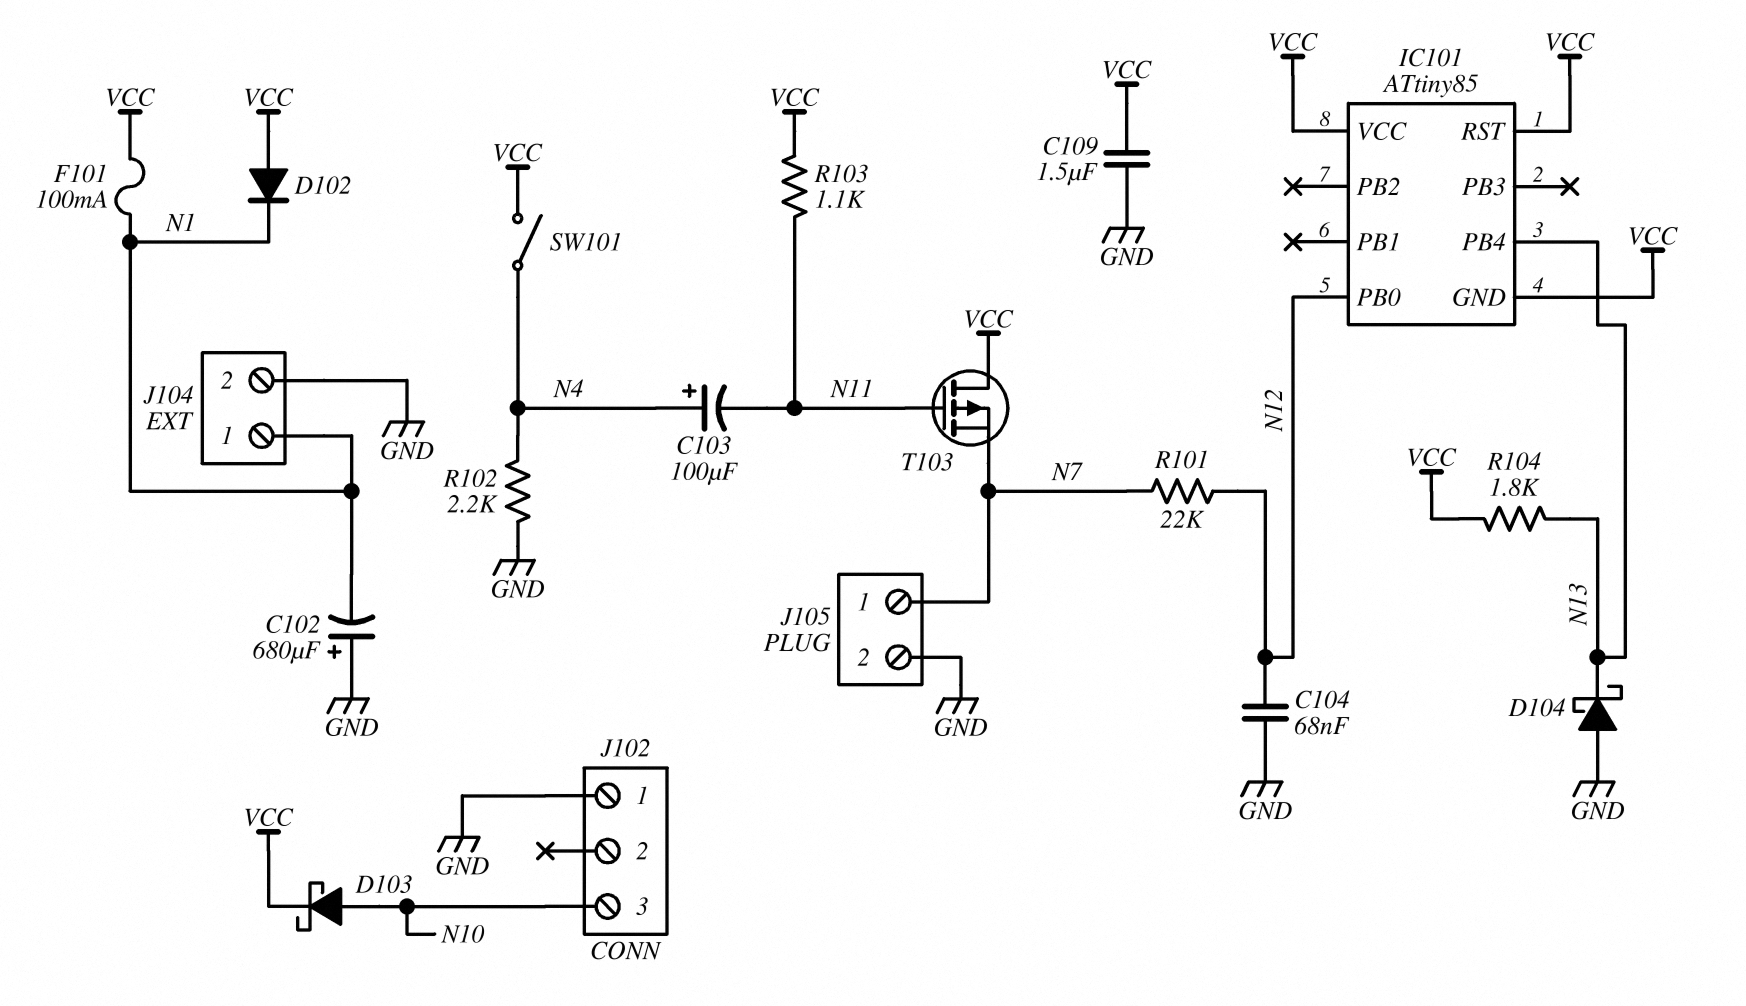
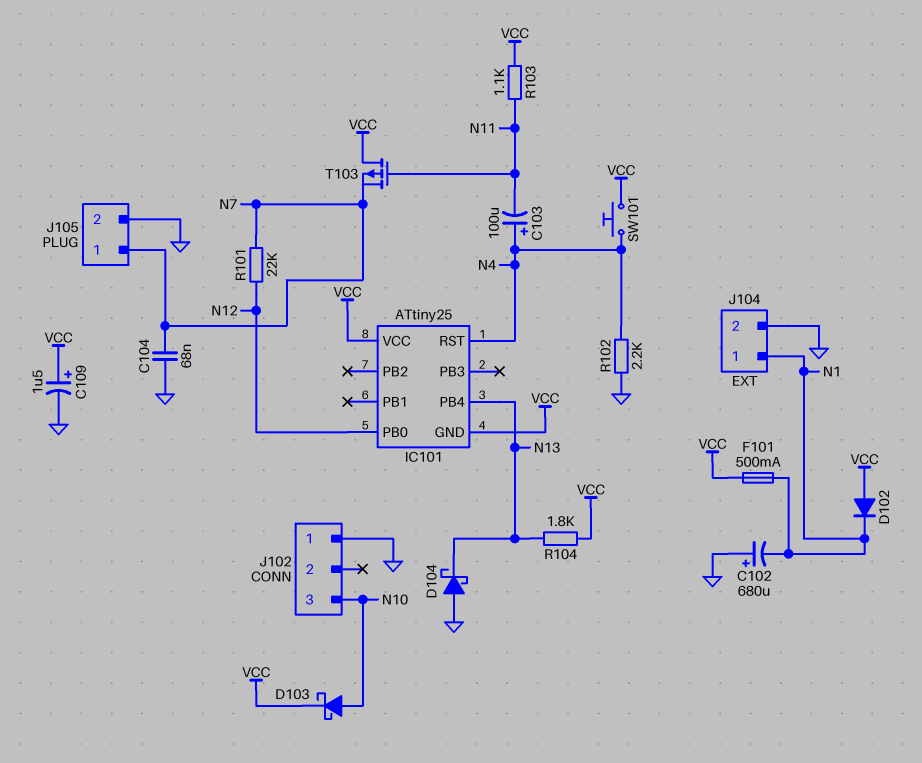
C104: 68nF (GND, N12) -> 68nF (GND, N7)
C109: 1.5uF (GND, VCC) -> 1.5uF (plus VCC, minus GND)
F101: 100mA (N1, VCC) -> 500mA (N1, VCC)
IC101: ATtiny85 -> ATtiny25
IC101 pin RST: VCC -> N4
SW101: switch (N4, VCC) -> button (N4, VCC)

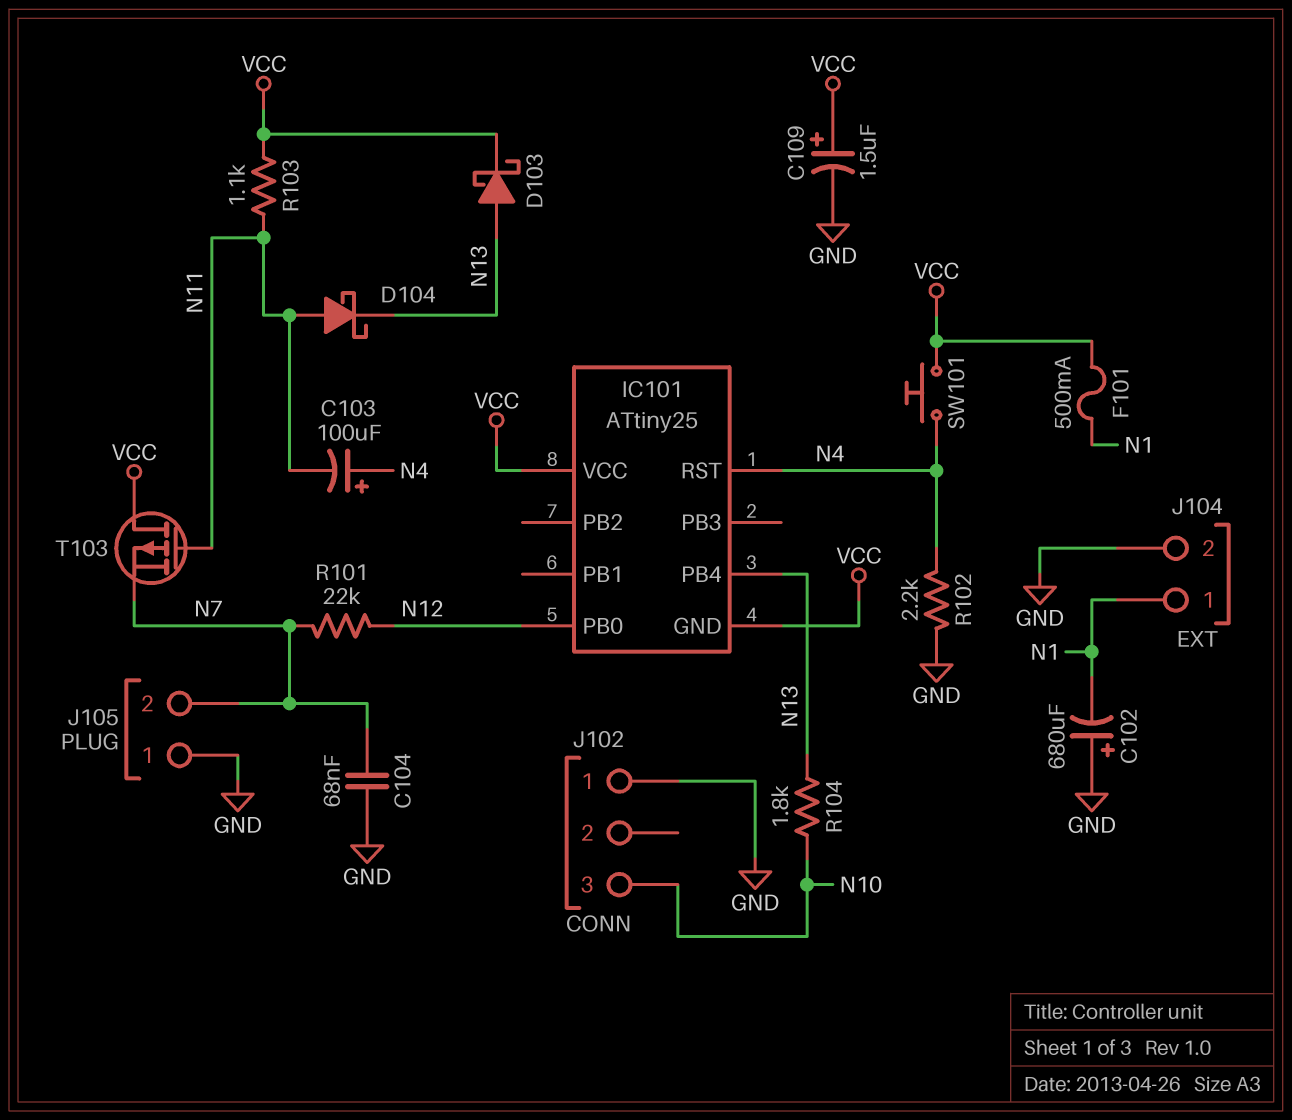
D102: diode (A VCC, K N1) -> none
D103: schottky (A N10, K VCC) -> schottky (A N13, K VCC)
D104: schottky (A GND, K N13) -> schottky (A N11, K N13)
J105 pin 1: N7 -> GND
J105 pin 2: GND -> N7
R104: 1.8k (N13, VCC) -> 1.8k (N10, N13)

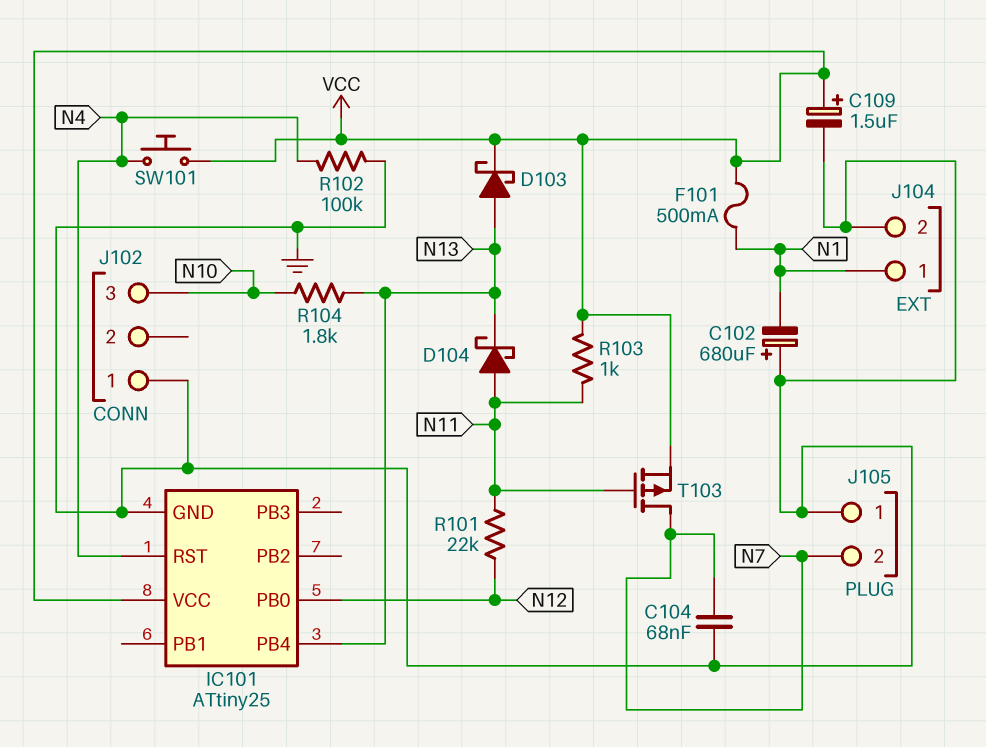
C103: 100uF (plus N4, minus N11) -> none
IC101 pin GND: VCC -> GND
R101: 22k (N7, N12) -> 22k (N11, N12)
R102: 2.2k (GND, N4) -> 100k (GND, N4)
R103: 1.1k (N11, VCC) -> 1k (N11, VCC)
T103: PMOS (G N11, D VCC, S N7) -> PMOS (G N11, D N7, S VCC)

